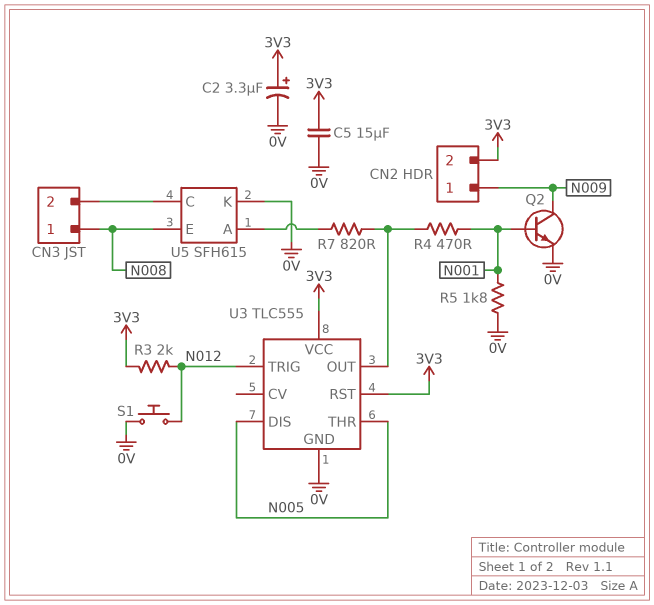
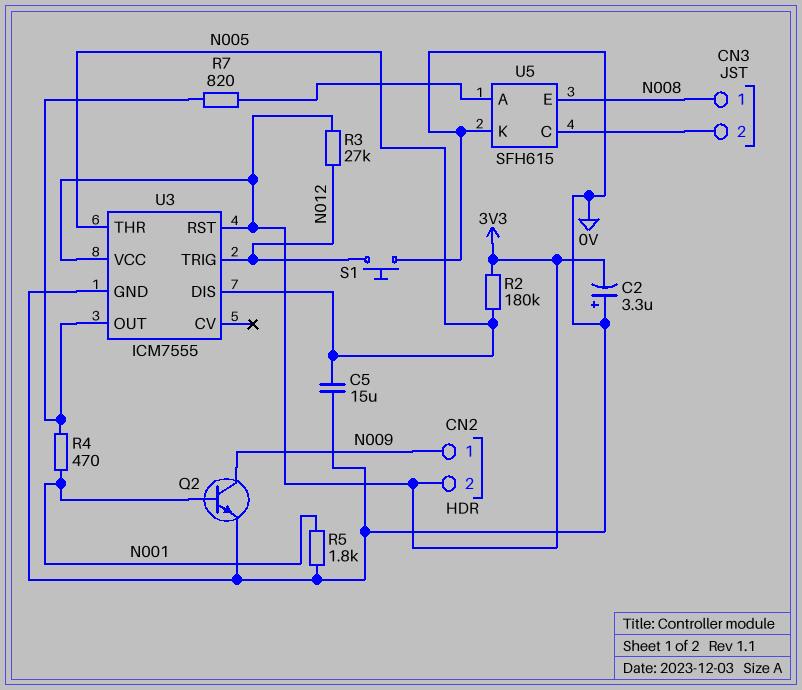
C2: 3.3uF (plus 3V3, minus 0V) -> 3.3uF (plus 0V, minus 3V3)
C5: 15uF (0V, 3V3) -> 15uF (0V, N005)
R2: none -> 180k (3V3, N005)
R3: 2k (3V3, N012) -> 27k (3V3, N012)
U3: TLC555 -> ICM7555

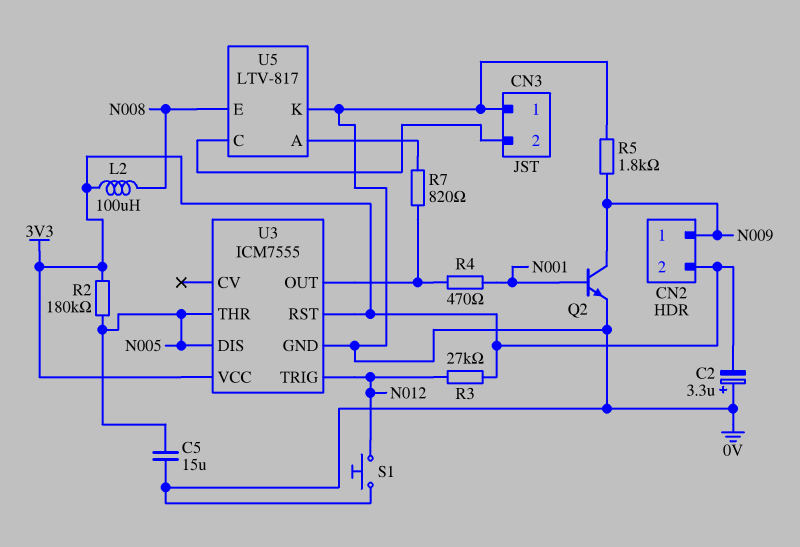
CN3 pin 1: N008 -> 0V
L2: none -> 100uH (3V3, N008)
R5: 1.8k (0V, N001) -> 1.8k (0V, N009)
U5: SFH615 -> LTV-817

